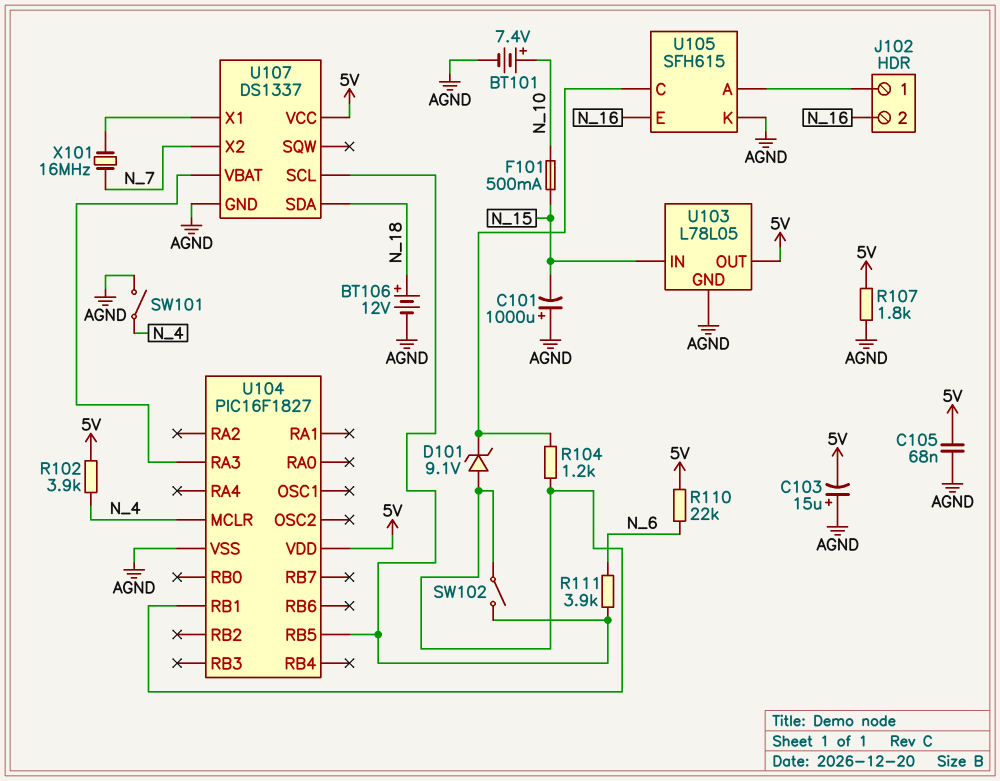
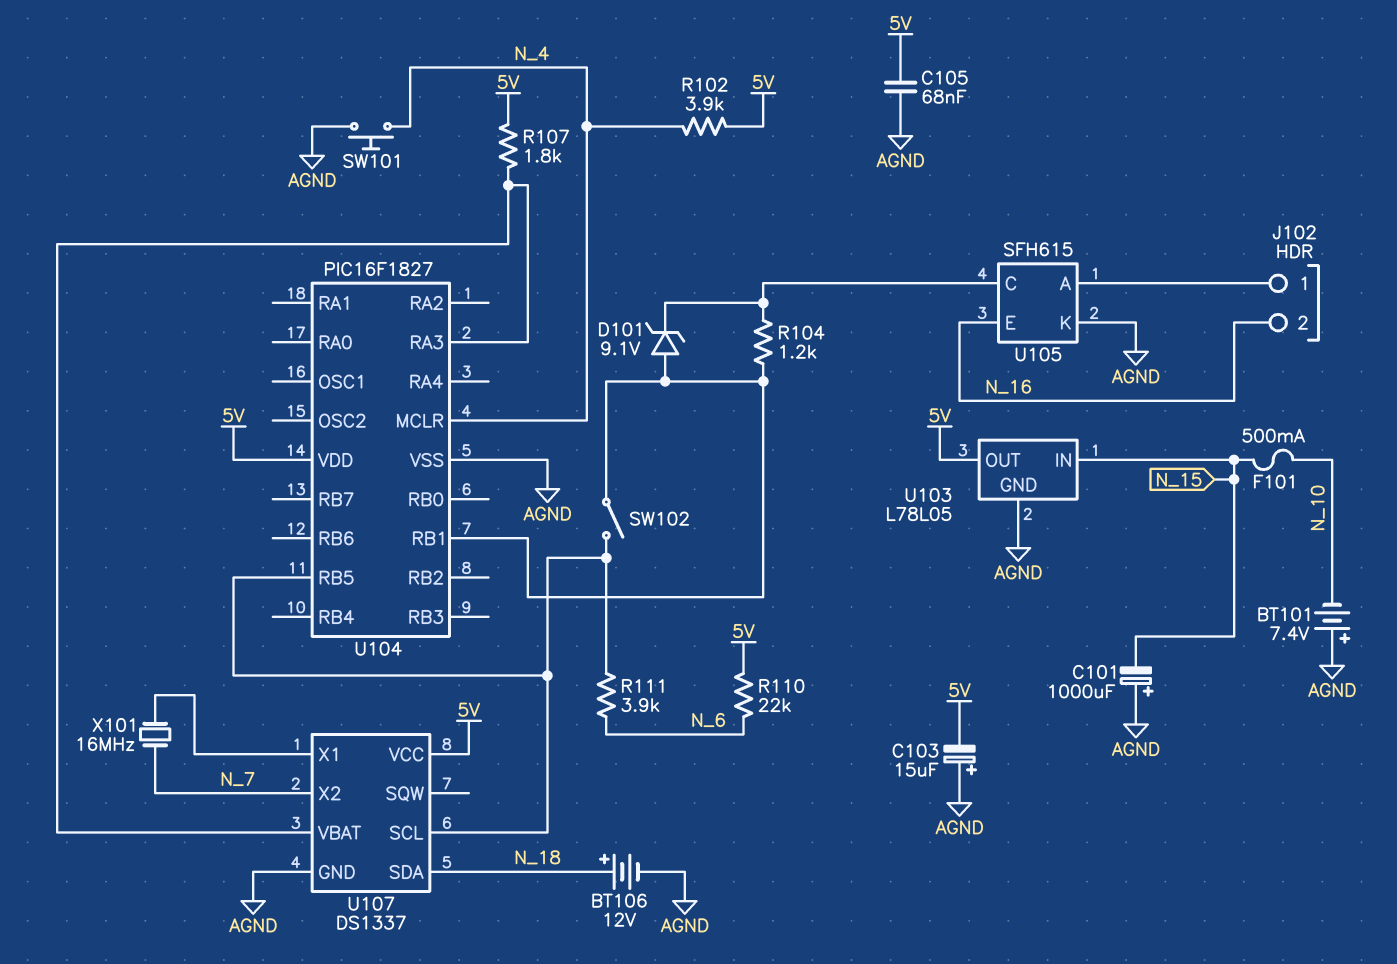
BT101: 7.4V (plus N_10, minus AGND) -> 7.4V (plus AGND, minus N_10)
R107: 1.8k (5V, AGND) -> 1.8k (5V, U104/RA3)
SW101: switch (AGND, N_4) -> button (AGND, N_4)

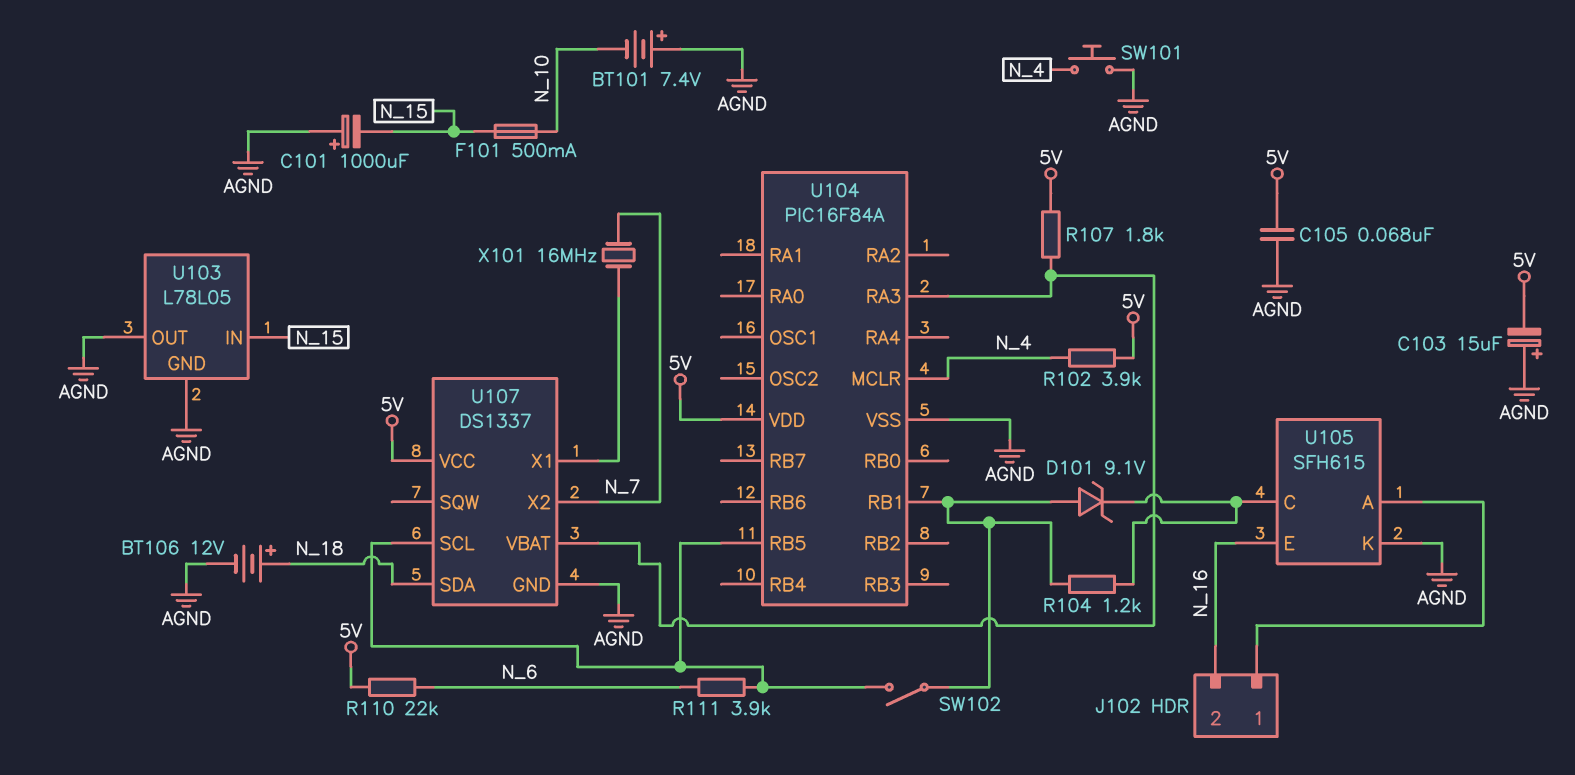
U103 pin OUT: 5V -> AGND
U104: PIC16F1827 -> PIC16F84A

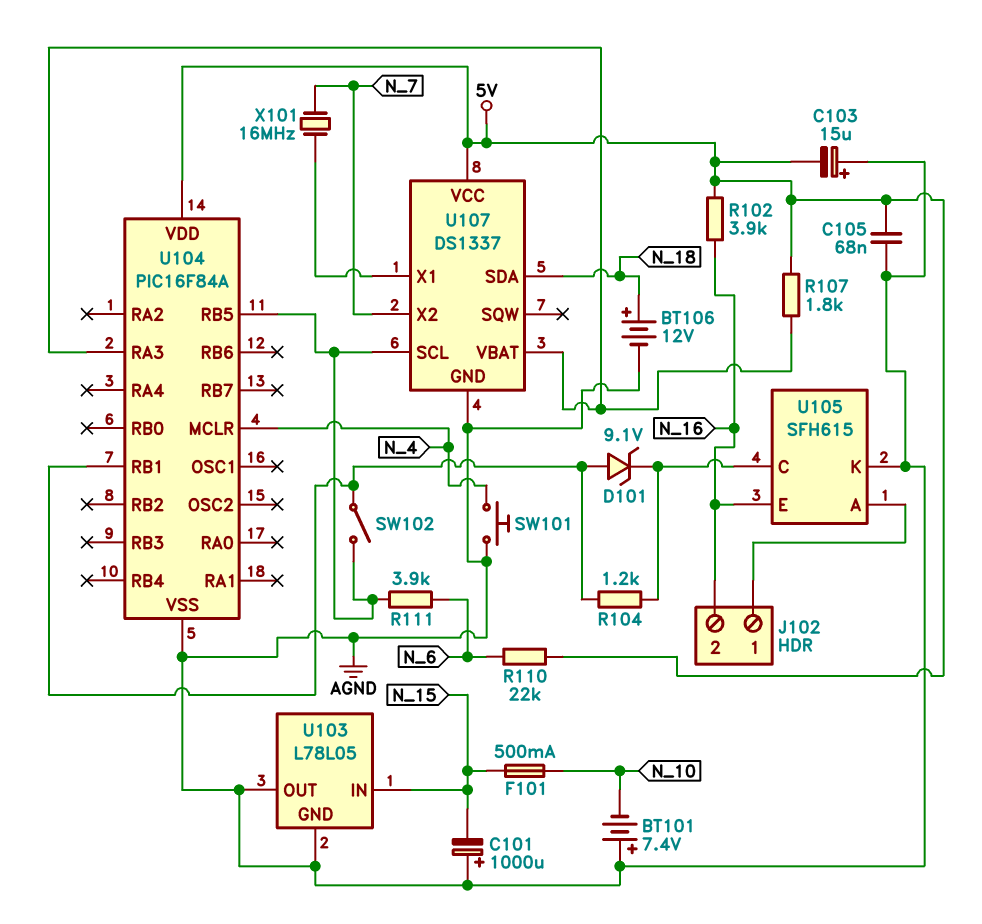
R102: 3.9k (5V, N_4) -> 3.9k (5V, N_16)

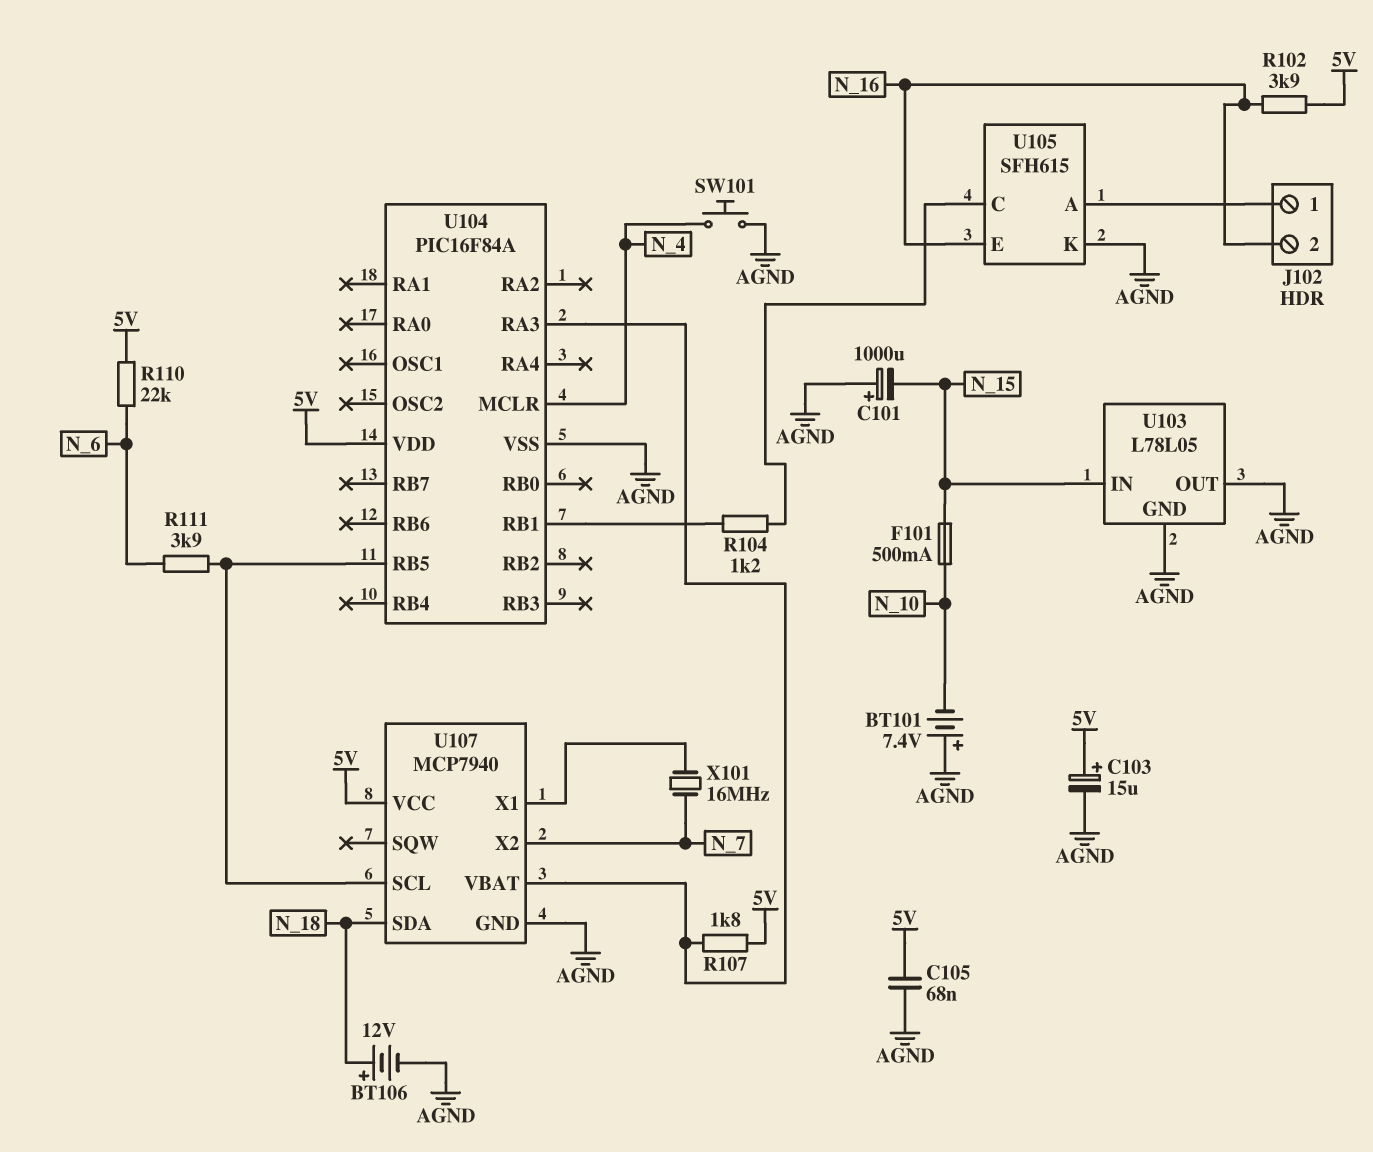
C103: 15uF (plus AGND, minus 5V) -> 15uF (plus 5V, minus AGND)
D101: zener 9.1V (A U104/RB1, K U105/C) -> none
SW102: switch (U104/RB1, U104/RB5) -> none
U107: DS1337 -> MCP7940

